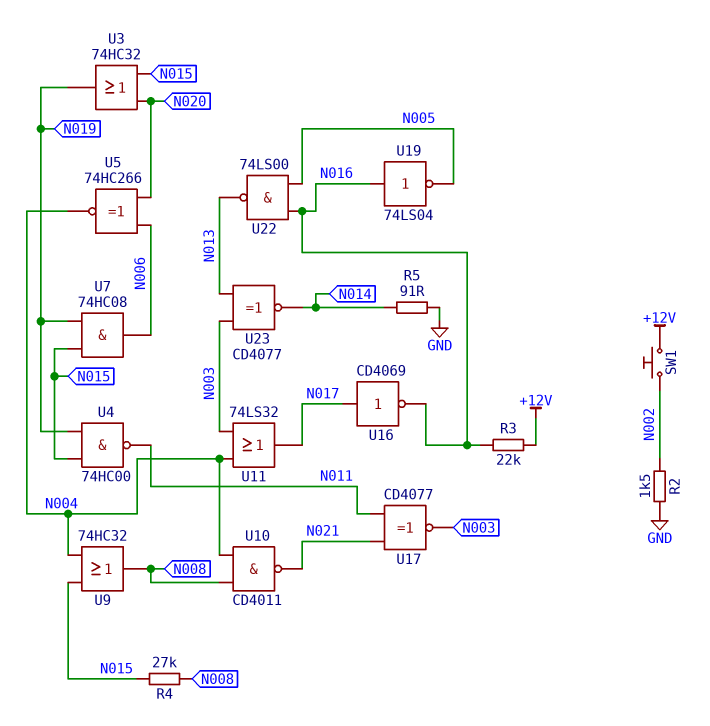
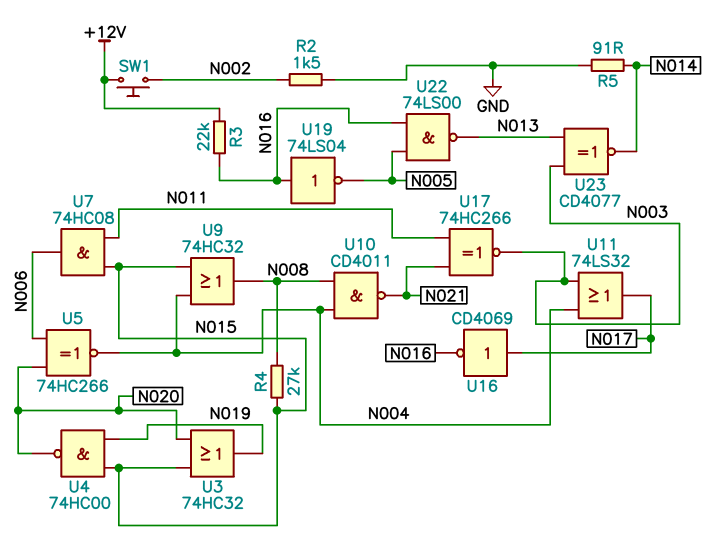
U4: NAND 74HC00 (in N015, in N019, out N011) -> NAND 74HC00 (in N015, in N019, out N020)
U7: AND 74HC08 (in N015, in N019, out N006) -> AND 74HC08 (in N011, in N015, out N006)
U17: XNOR CD4077 (in N011, in N021, out N003) -> XNOR 74HC266 (in N011, in N021, out N003)

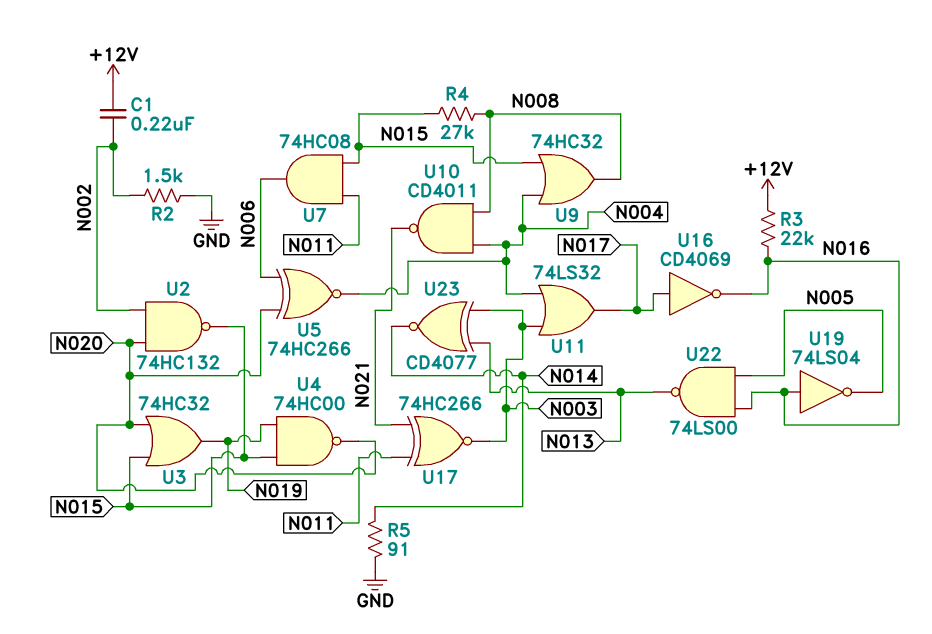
C1: none -> 220nF (+12V, N002)
SW1: button (+12V, N002) -> none
U2: none -> NAND 74HC132 (in N002, in N020, out N015)

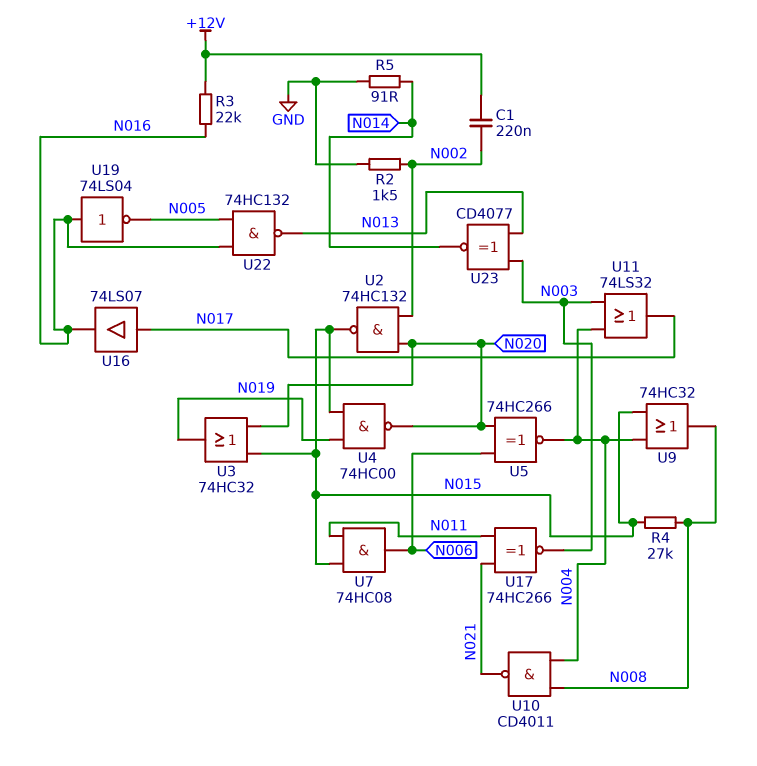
U16: NOT CD4069 (in N017, out N016) -> buffer 74LS07 (in N017, out N016)
U22: NAND 74LS00 (in N005, in N016, out N013) -> NAND 74HC132 (in N005, in N016, out N013)

